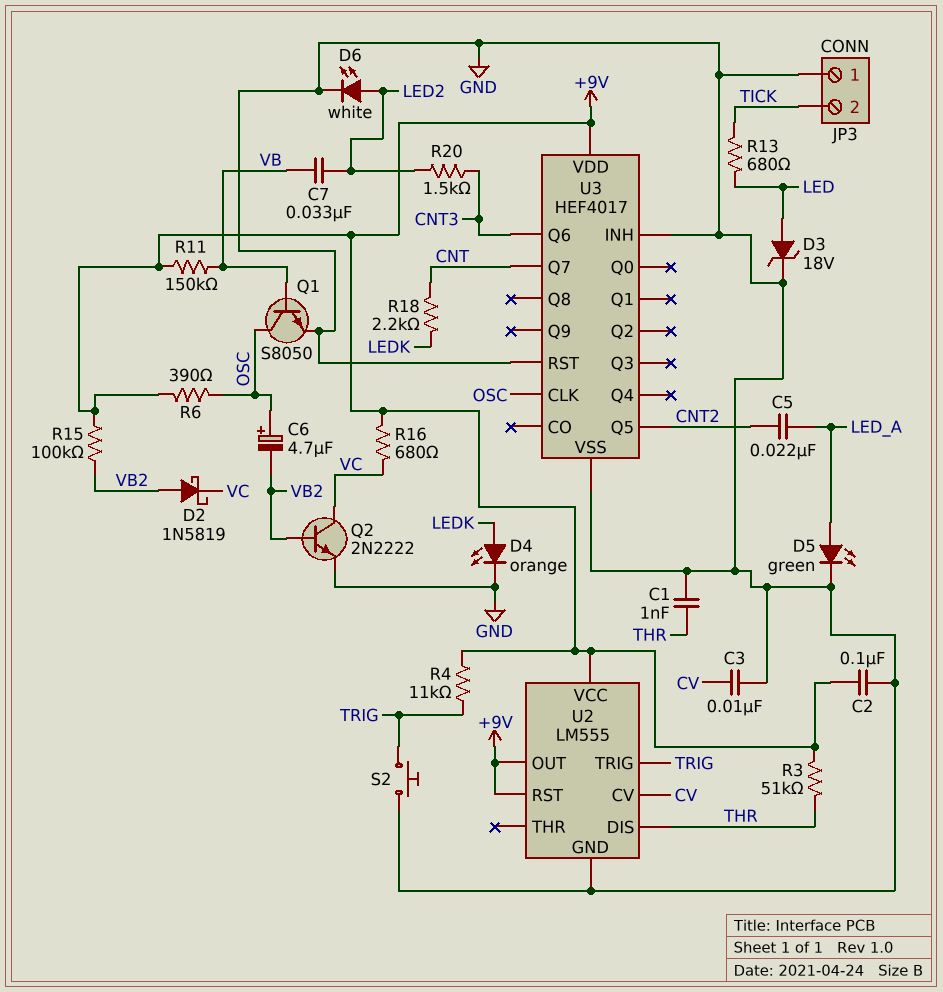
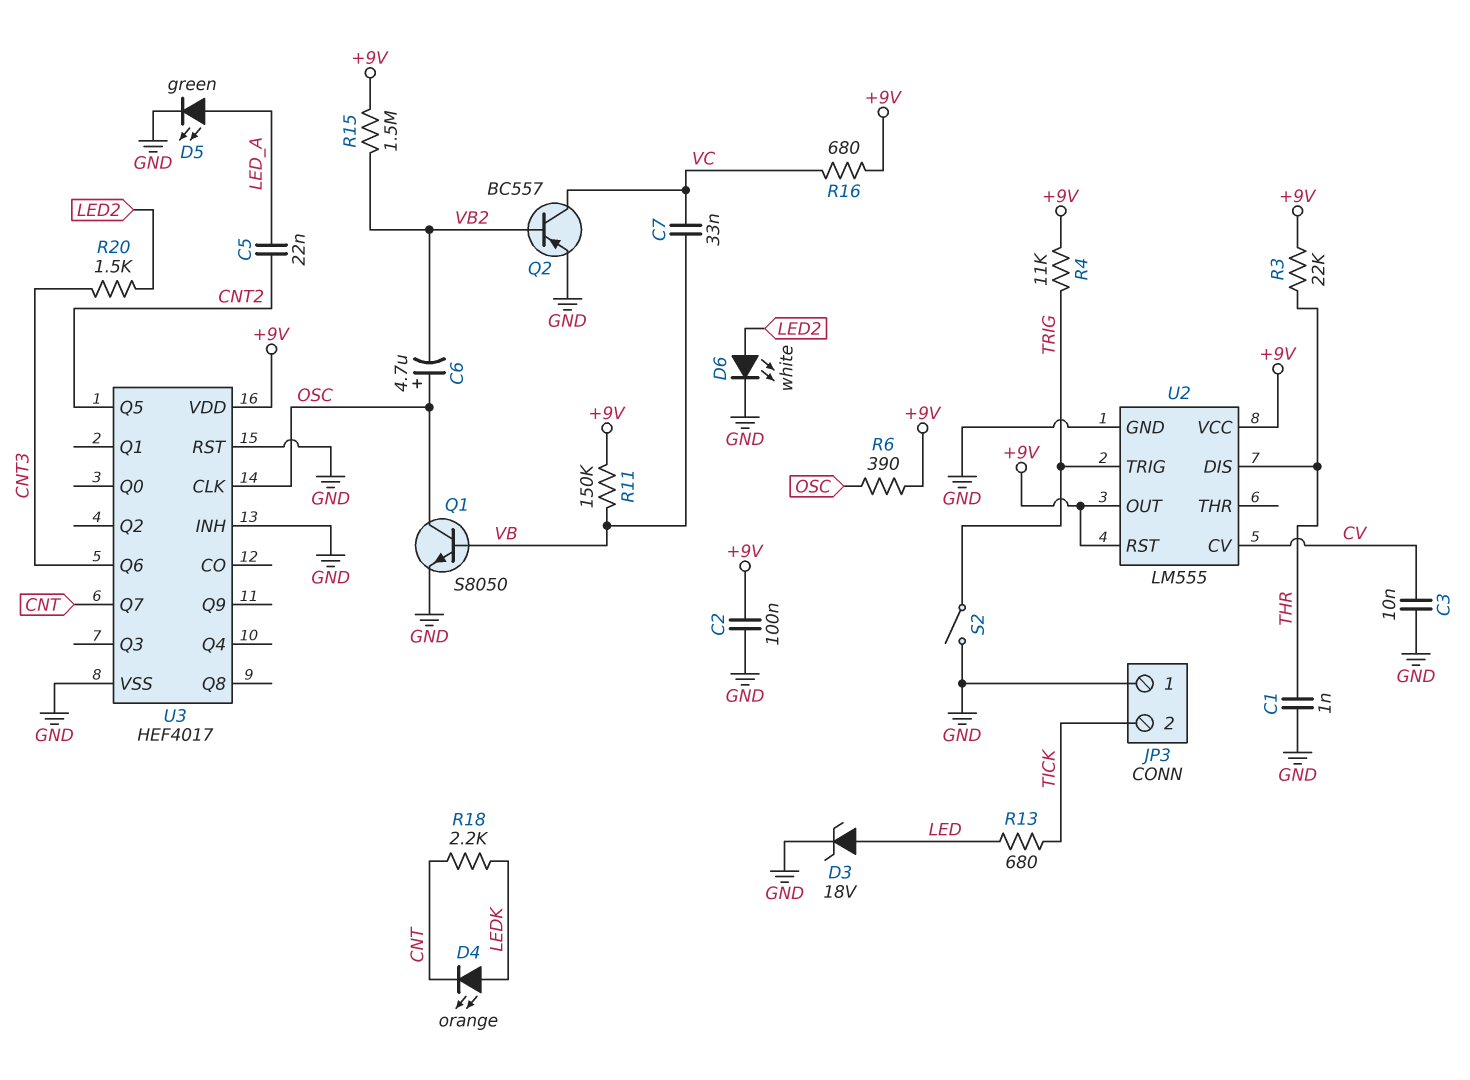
C7: 33nF (LED2, VB) -> 33nF (VB, VC)
D2: schottky 1N5819 (A VB2, K VC) -> none
D4: LED orange (A LEDK, K GND) -> LED orange (A LEDK, K CNT)
Q2: NPN 2N2222 (B VB2, C VC, E GND) -> PNP BC557 (B VB2, C VC, E GND)
R3: 51k (+9V, THR) -> 22k (+9V, THR)
R15: 100k (+9V, VB2) -> 1.5M (+9V, VB2)
S2: button (GND, TRIG) -> switch (GND, TRIG)

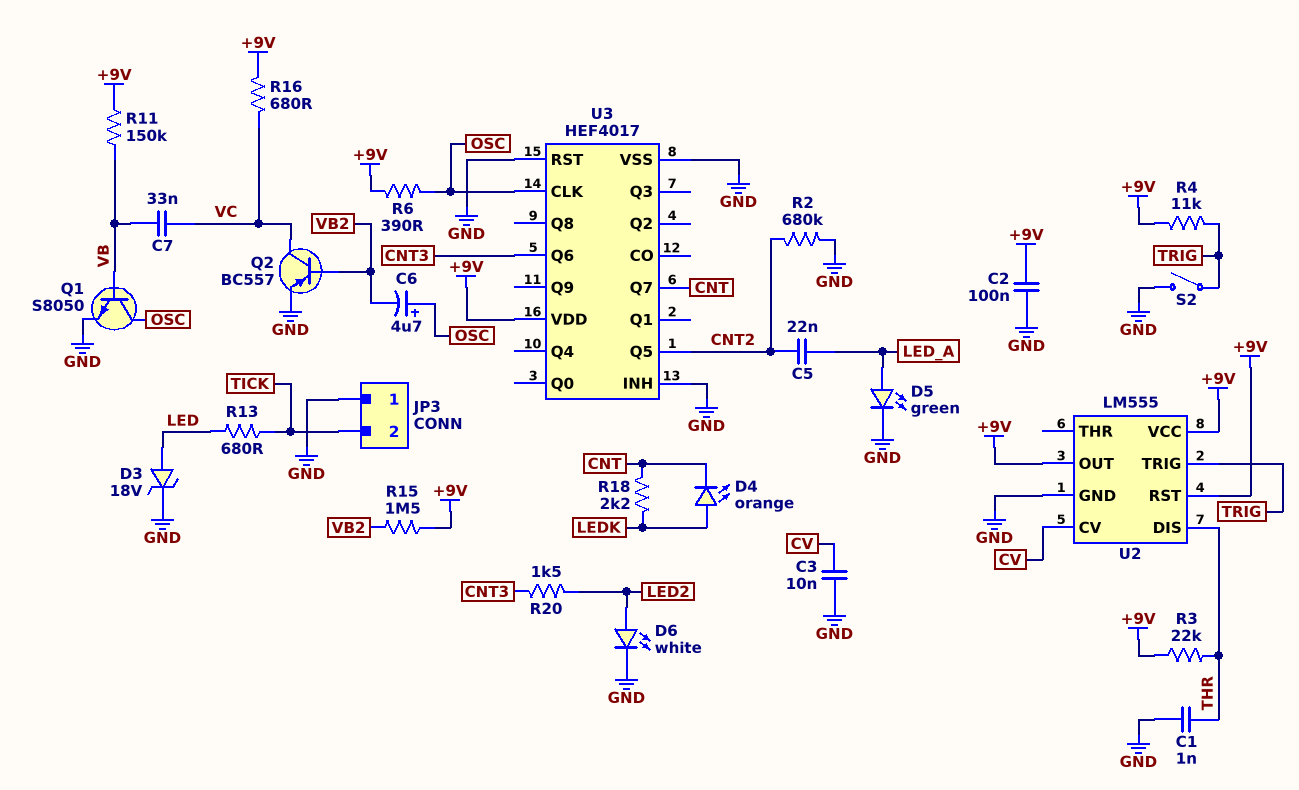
R2: none -> 680k (CNT2, GND)

